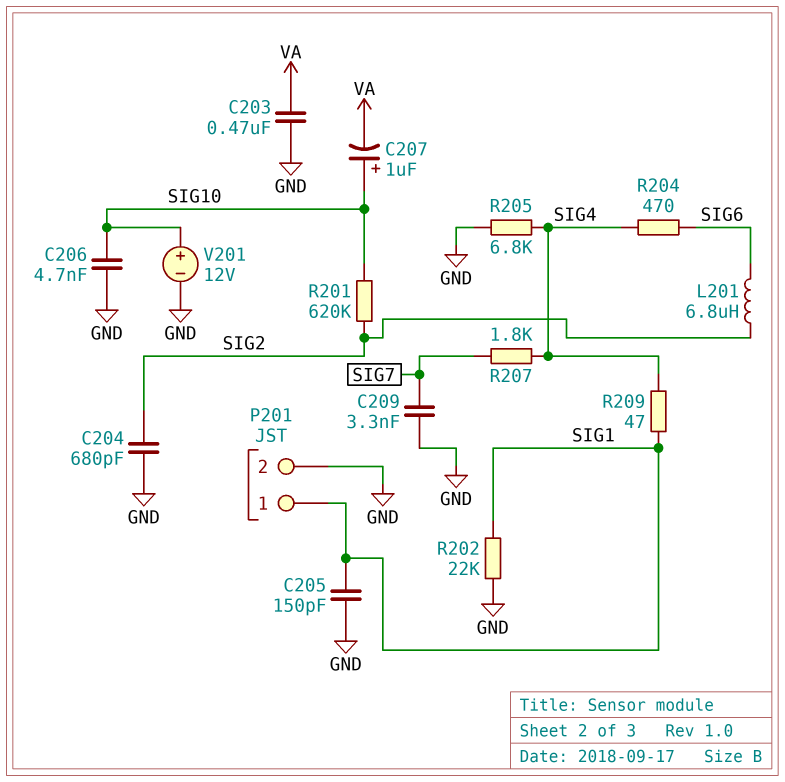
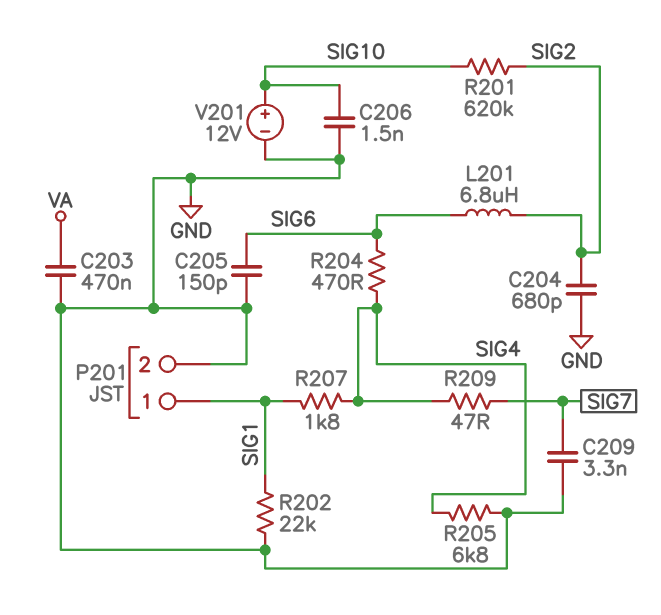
C205: 150pF (GND, SIG1) -> 150pF (GND, SIG6)
C206: 4.7nF (GND, SIG10) -> 1.5nF (GND, SIG10)
C207: 1uF (plus SIG10, minus VA) -> none
R207: 1.8k (SIG4, SIG7) -> 1.8k (SIG1, SIG4)
R209: 47 (SIG1, SIG4) -> 47 (SIG4, SIG7)

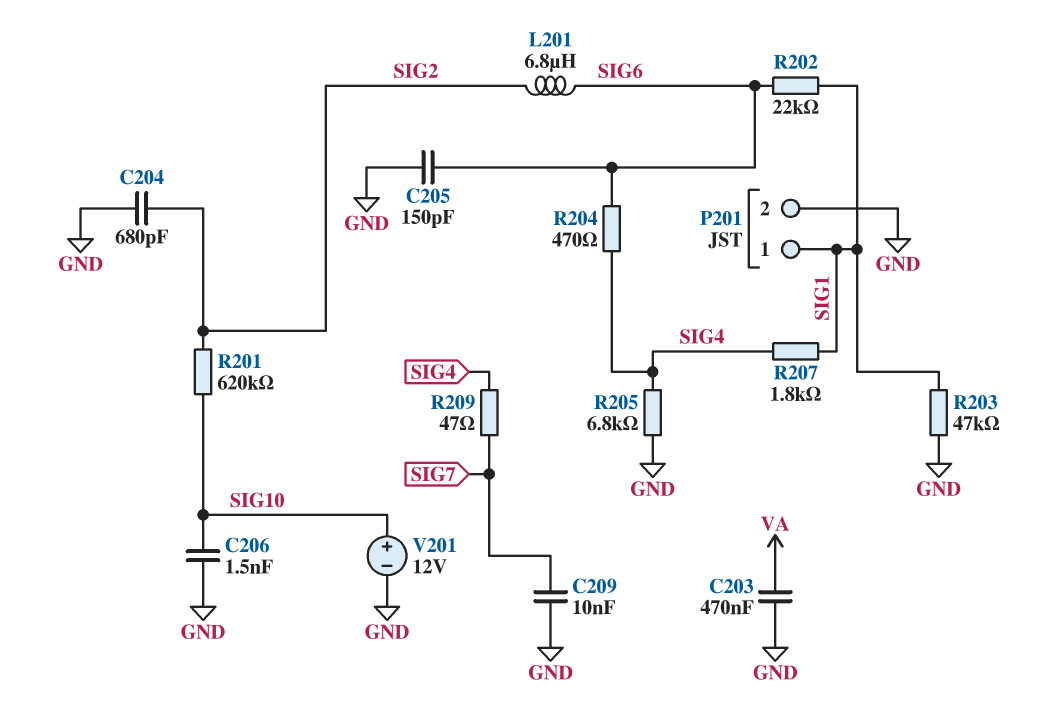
C209: 3.3nF (GND, SIG7) -> 10nF (GND, SIG7)
R202: 22k (GND, SIG1) -> 22k (SIG1, SIG6)
R203: none -> 47k (GND, SIG1)

